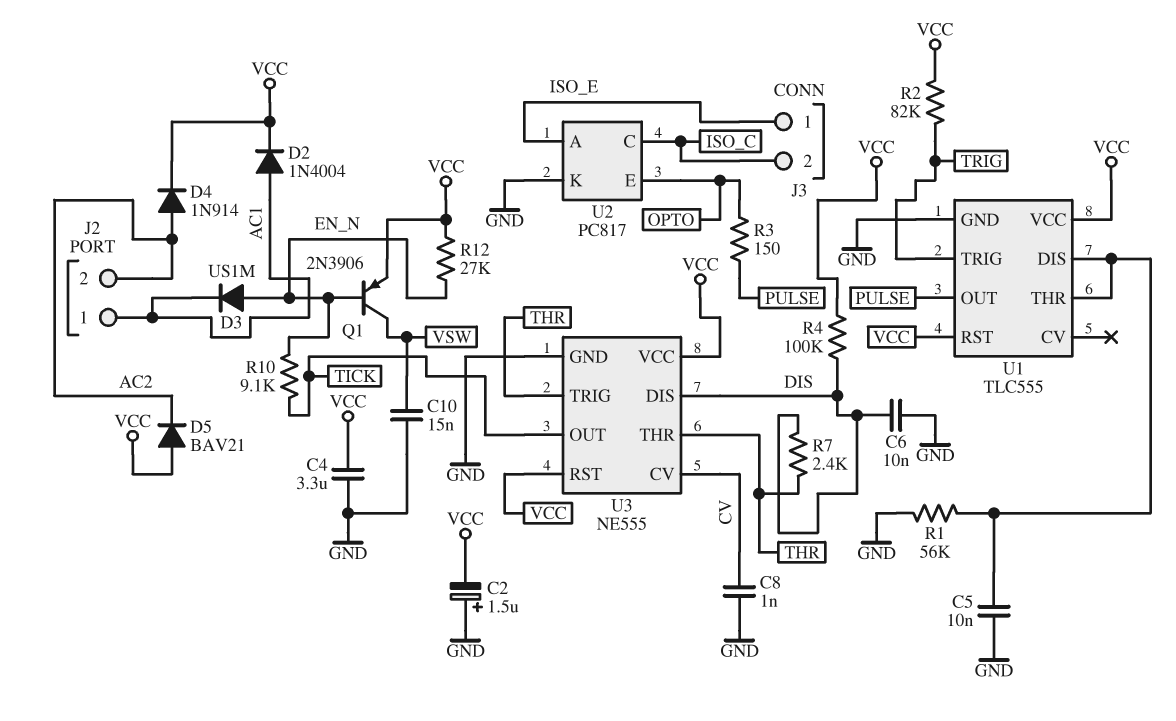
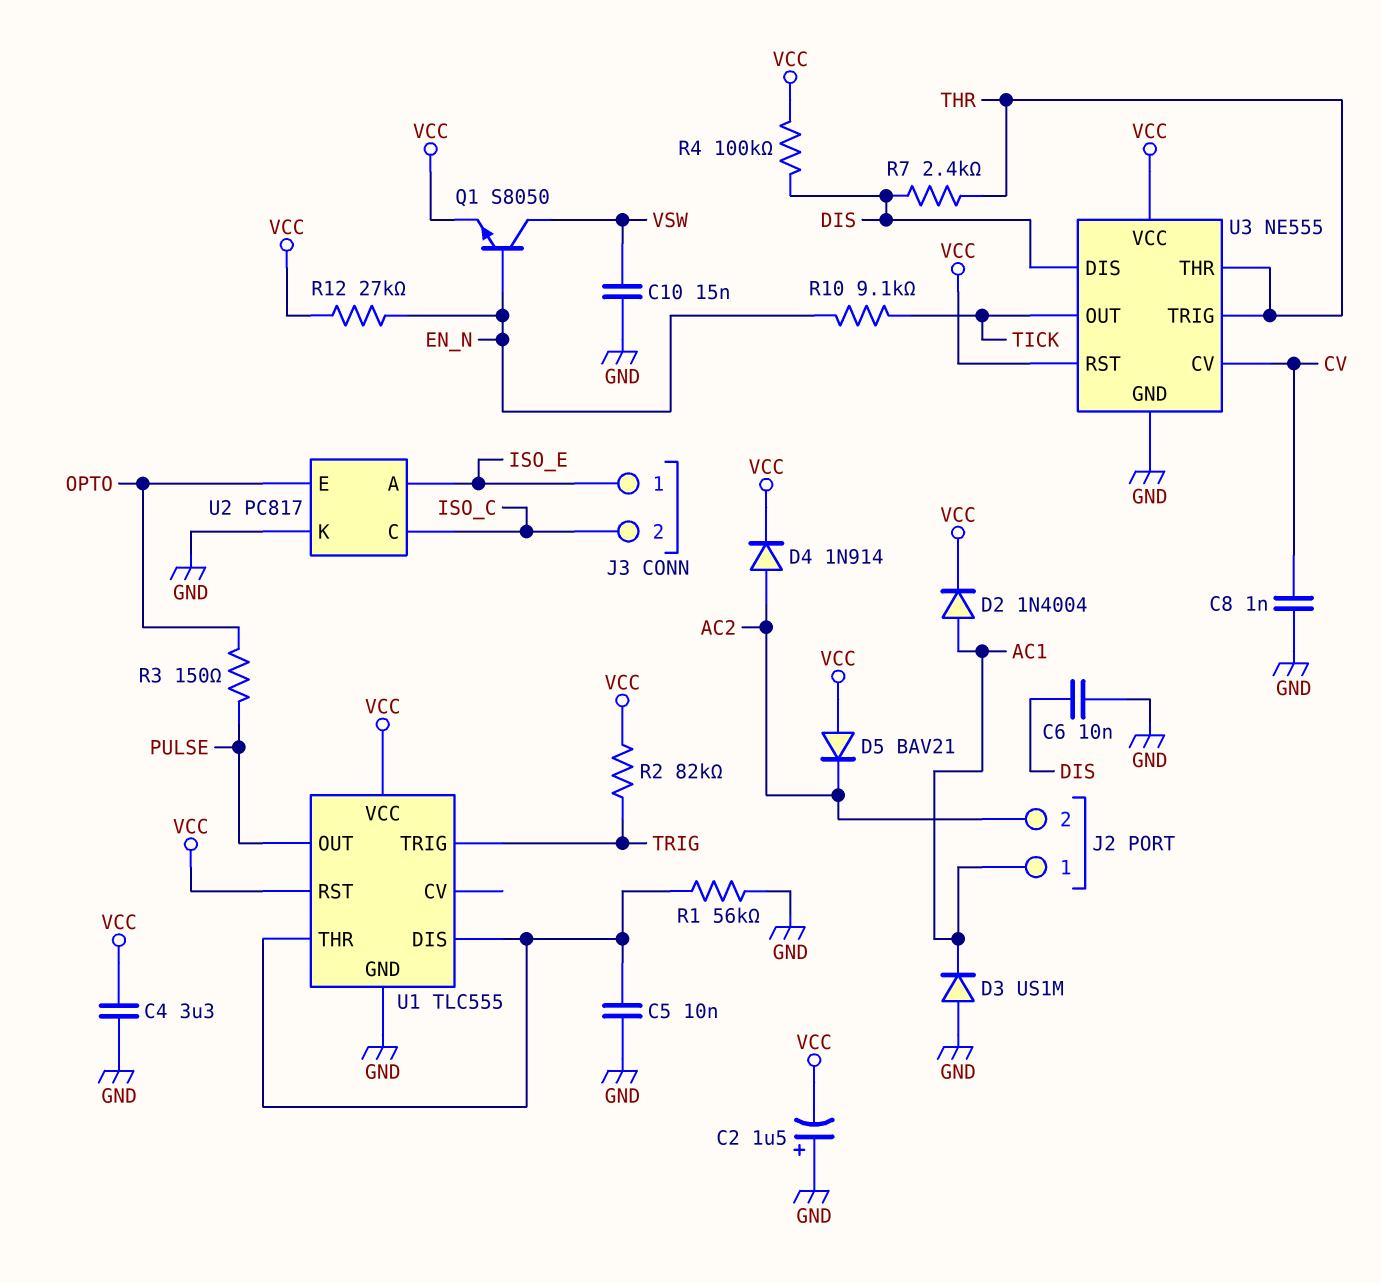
D3: diode US1M (A EN_N, K AC1) -> diode US1M (A GND, K AC1)
Q1: PNP 2N3906 (B EN_N, C VSW, E VCC) -> NPN S8050 (B EN_N, C VSW, E VCC)

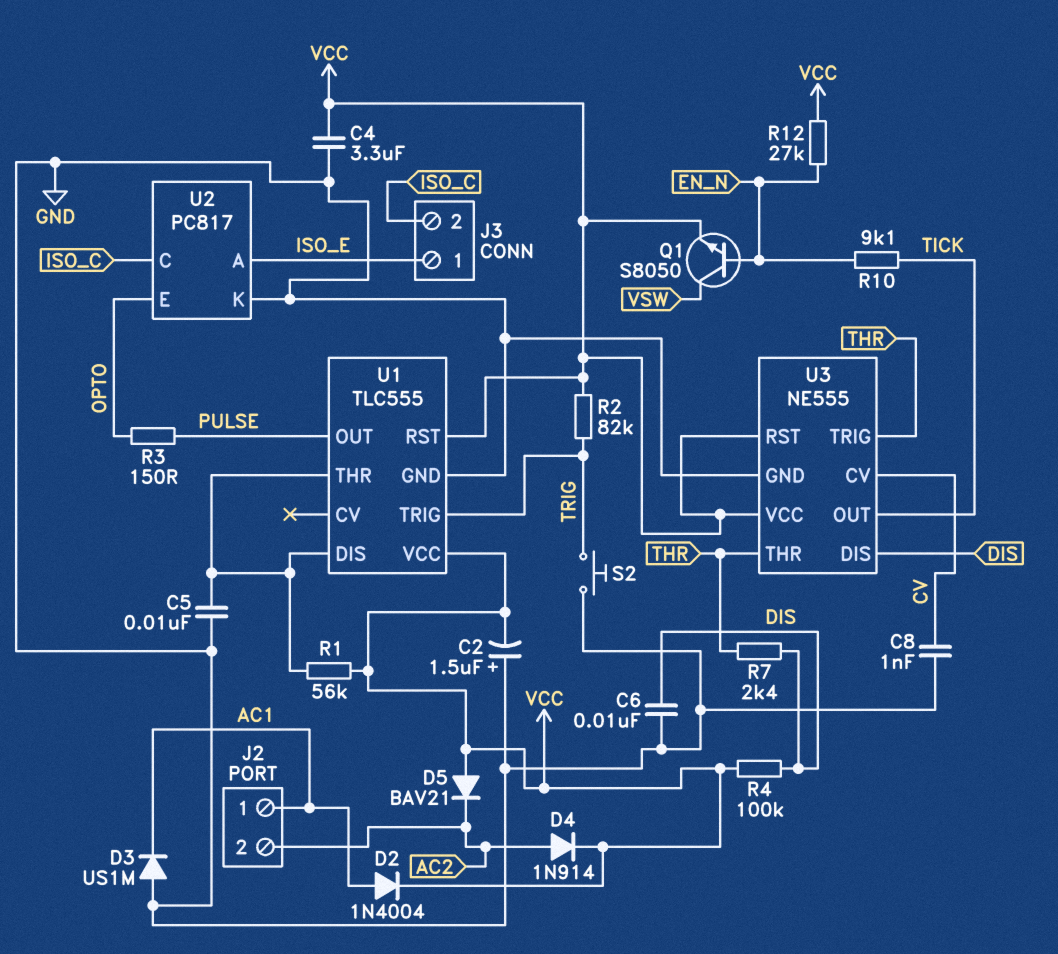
C10: 15nF (GND, VSW) -> none
R1: 56k (GND, U1/DIS) -> 56k (U1/DIS, VCC)
S2: none -> button (GND, TRIG)

